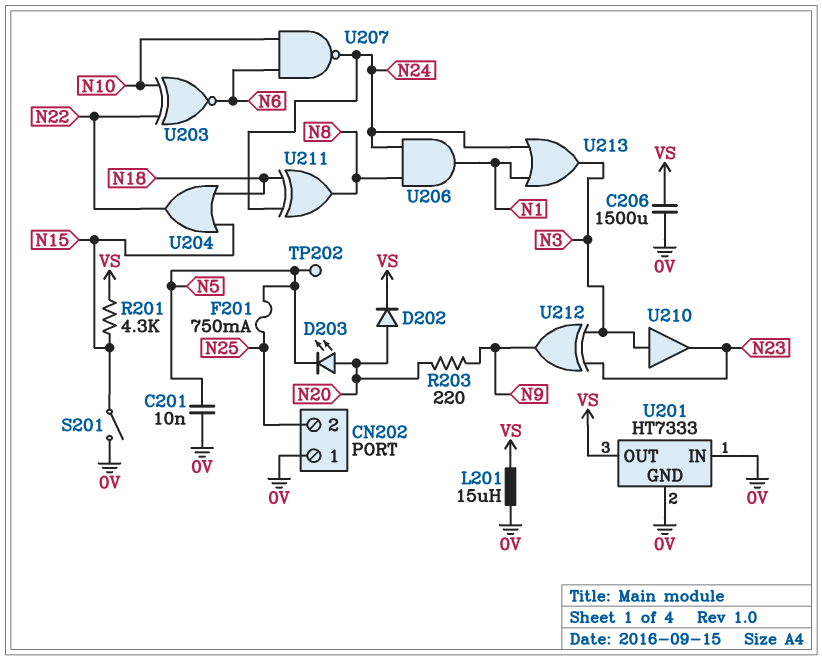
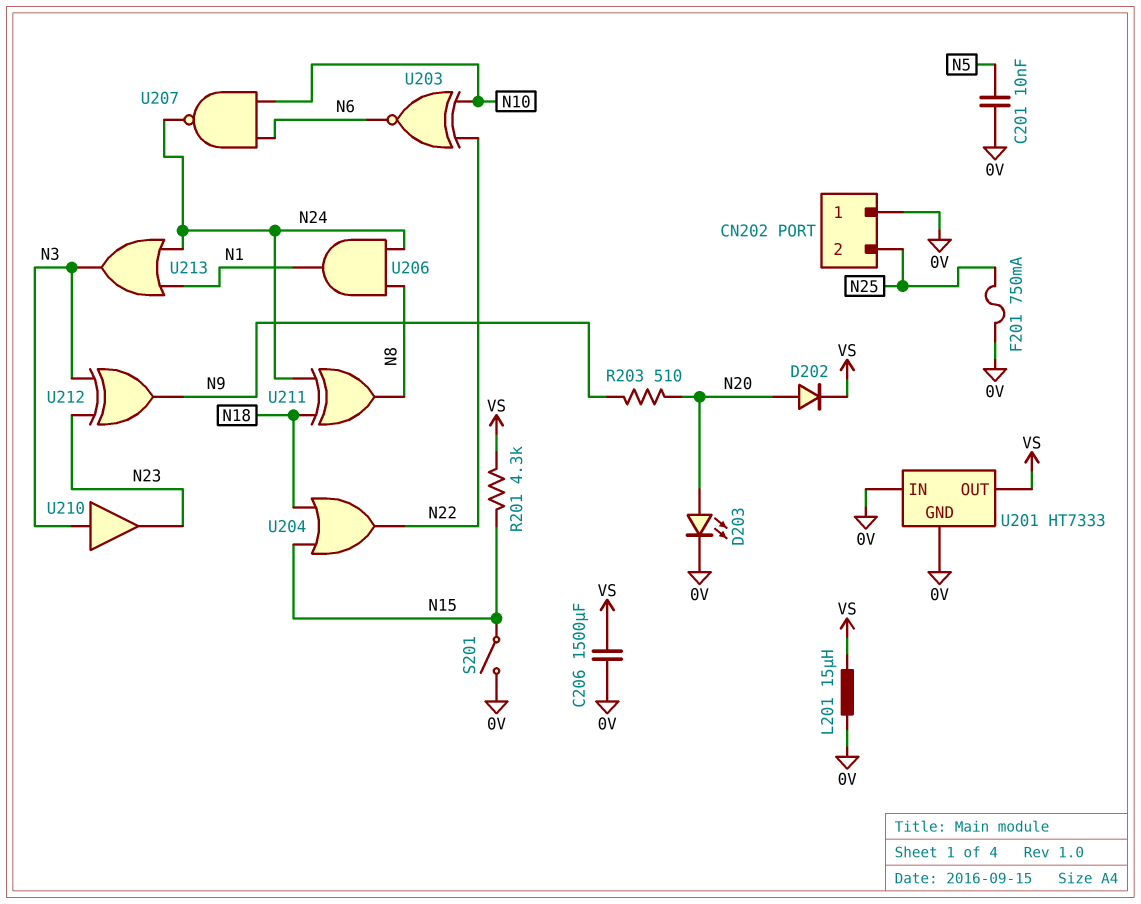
D203: LED (A N20, K N5) -> LED (A N20, K 0V)
F201: 750mA (N5, N25) -> 750mA (0V, N25)
R203: 220 (N9, N20) -> 510 (N9, N20)
TP202: test point (N5) -> none

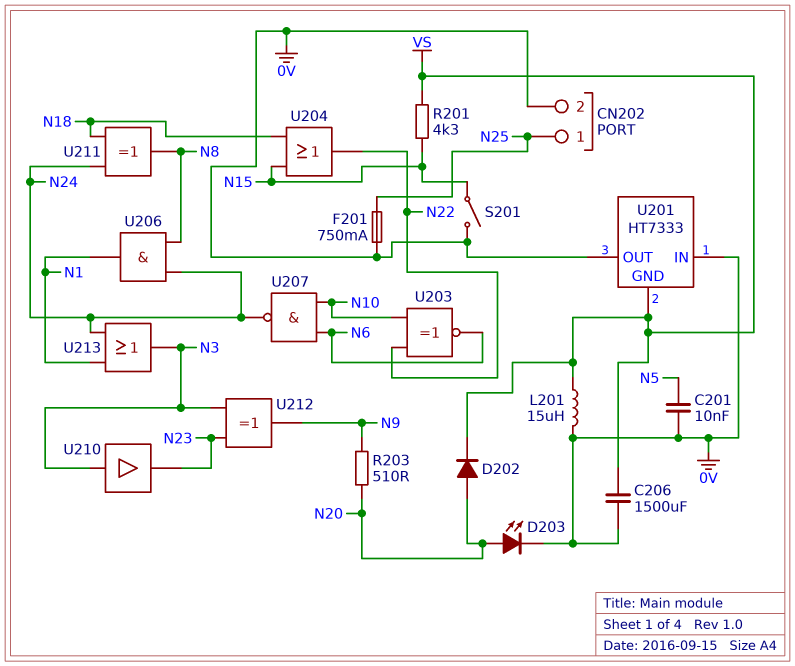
CN202 pin 1: 0V -> N25
CN202 pin 2: N25 -> 0V
U201 pin GND: 0V -> VS
U201 pin OUT: VS -> 0V

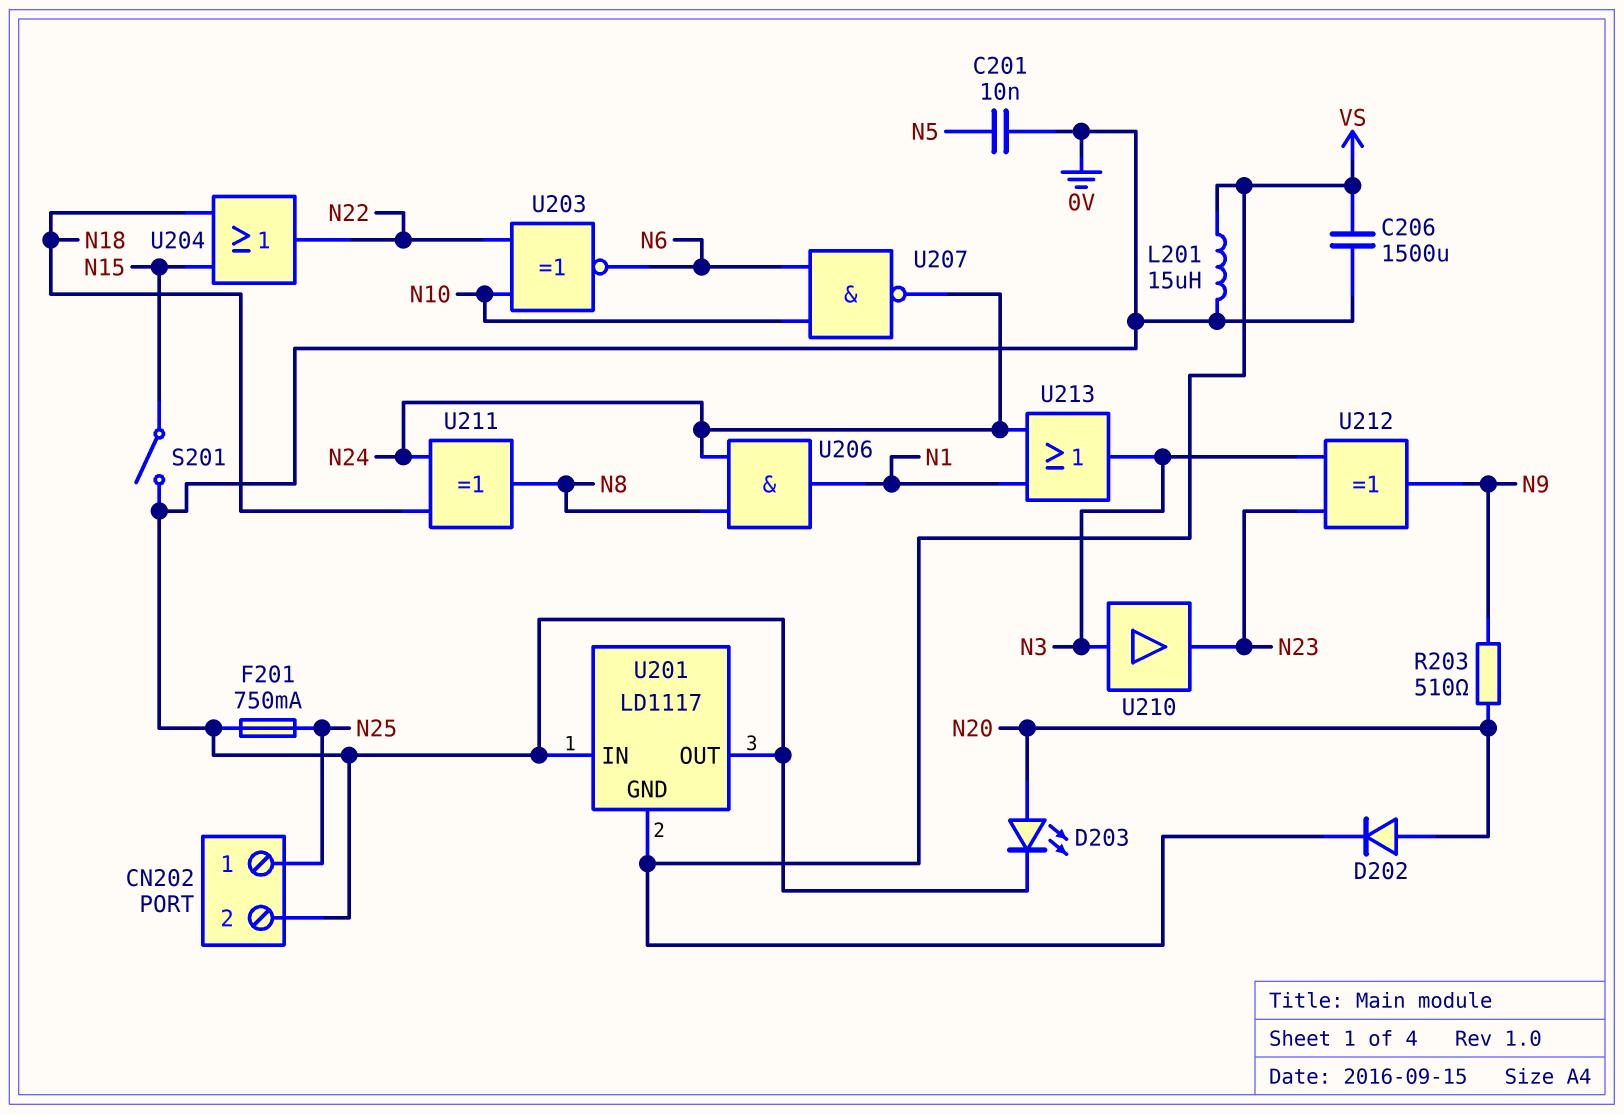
R201: 4.3k (N15, VS) -> none
U201: HT7333 -> LD1117

